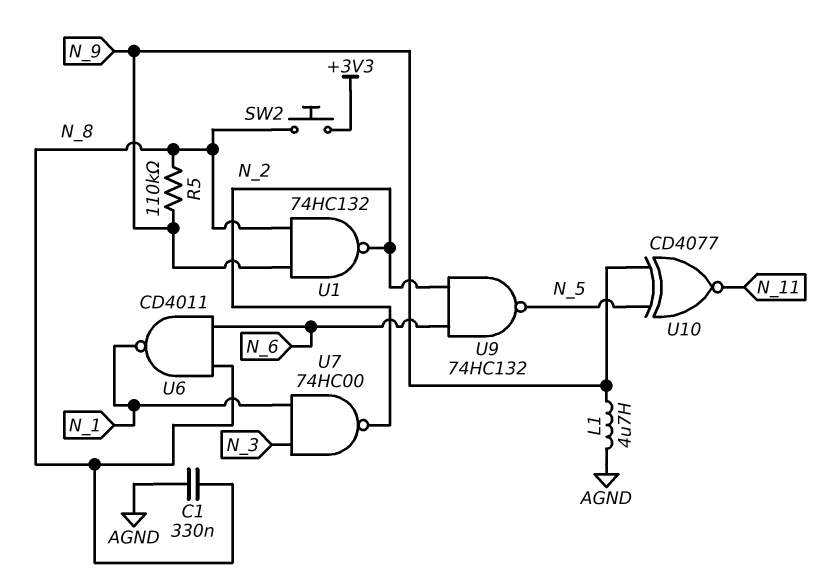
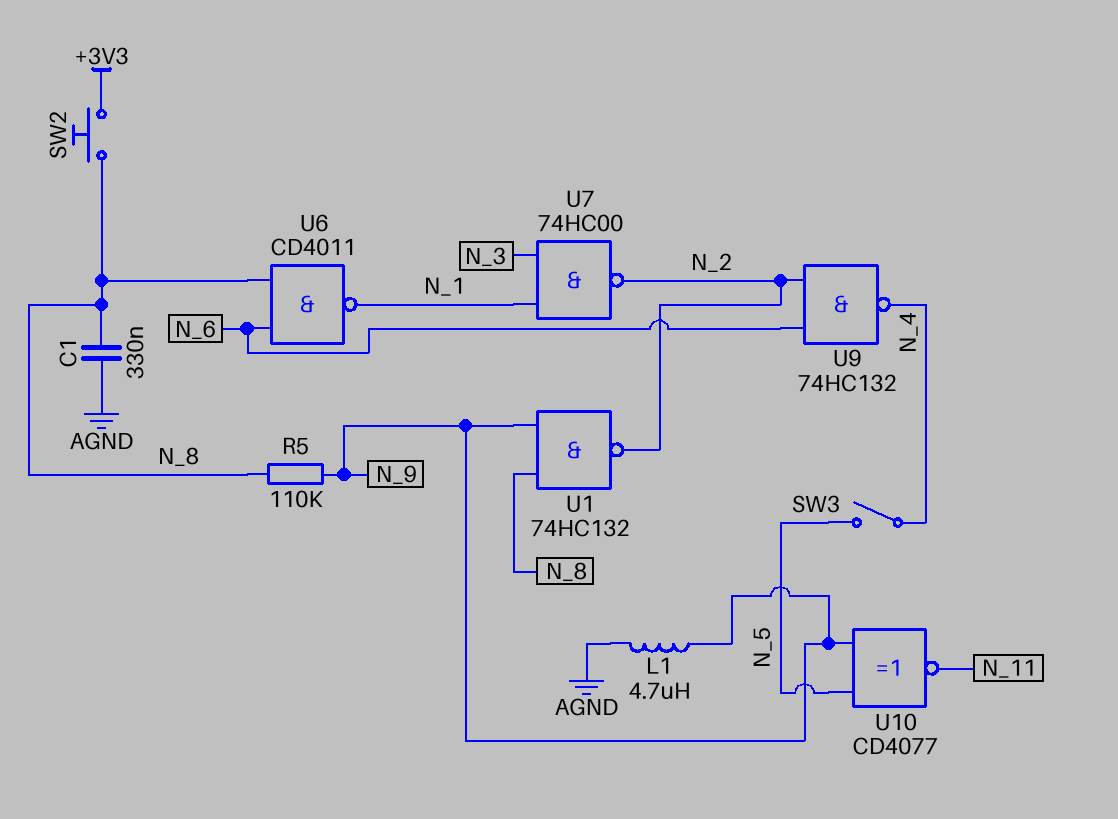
SW3: none -> switch (N_4, N_5)
U9: NAND 74HC132 (in N_2, in N_6, out N_5) -> NAND 74HC132 (in N_2, in N_6, out N_4)

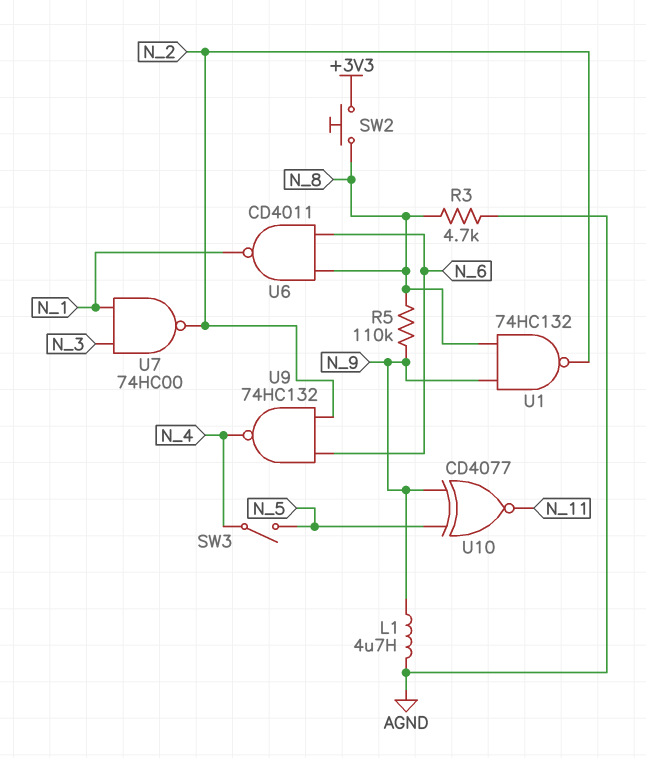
C1: 330nF (AGND, N_8) -> none
R3: none -> 4.7k (AGND, N_8)

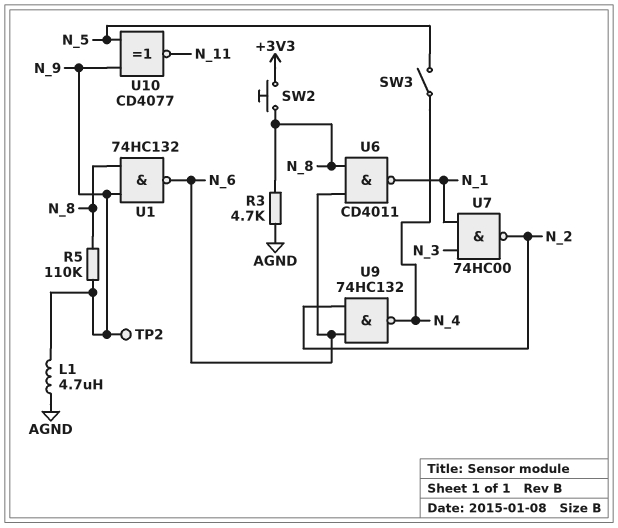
TP2: none -> test point (N_9)
U1: NAND 74HC132 (in N_8, in N_9, out N_2) -> NAND 74HC132 (in N_8, in N_9, out N_6)

